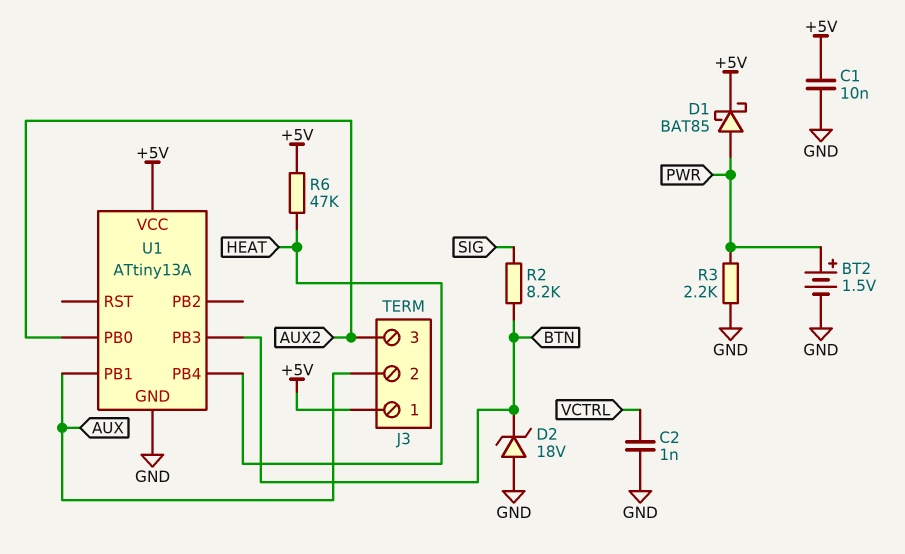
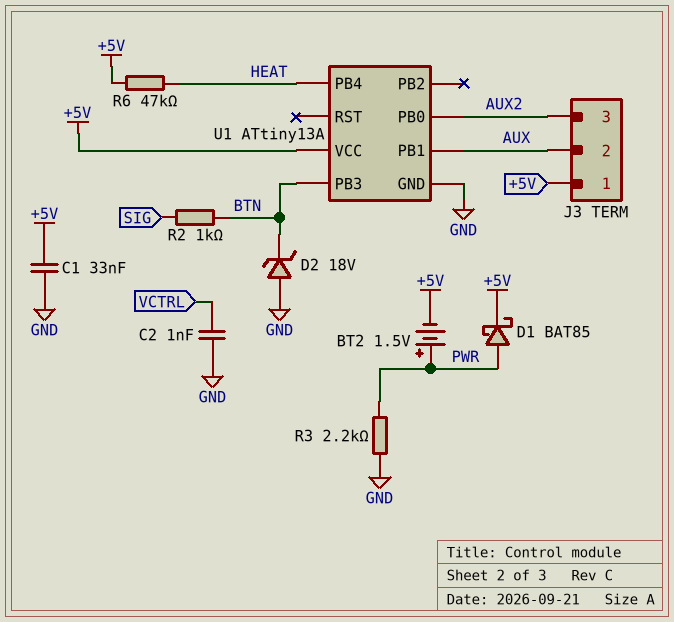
BT2: 1.5V (plus PWR, minus GND) -> 1.5V (plus PWR, minus +5V)
C1: 10nF (+5V, GND) -> 33nF (+5V, GND)
R2: 8.2k (BTN, SIG) -> 1k (BTN, SIG)

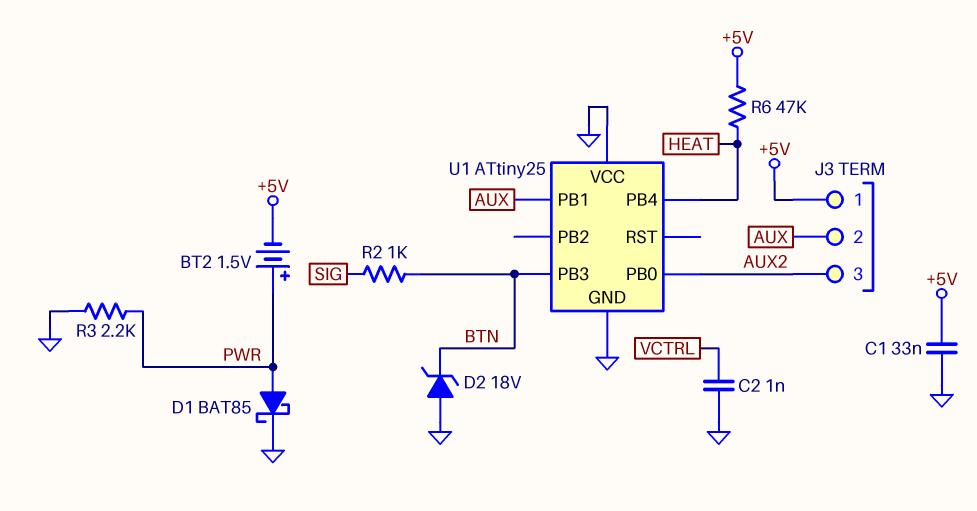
D1: schottky BAT85 (A PWR, K +5V) -> schottky BAT85 (A PWR, K GND)
U1: ATtiny13A -> ATtiny25
U1 pin VCC: +5V -> GND

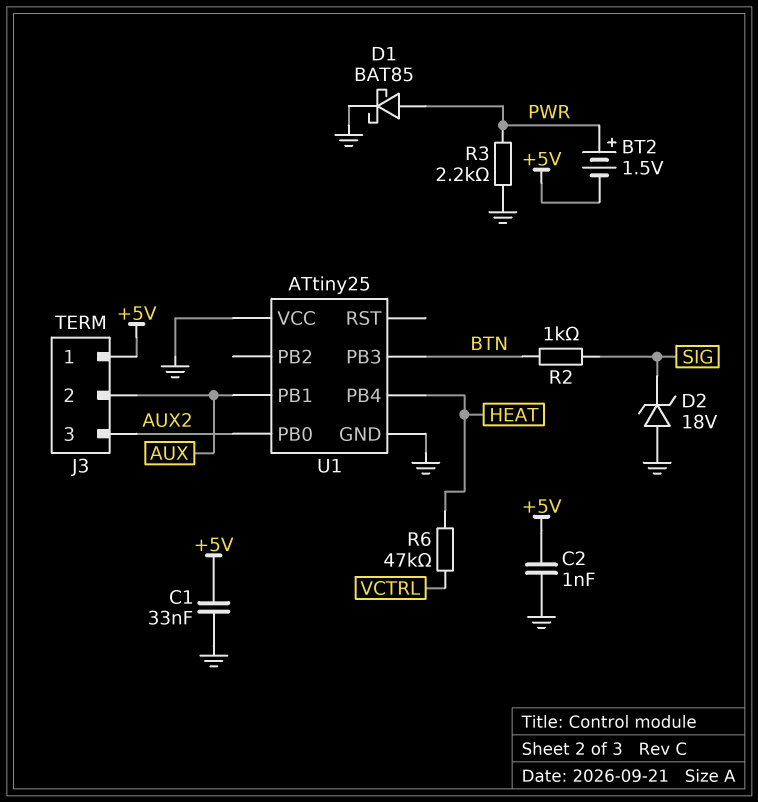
C2: 1nF (GND, VCTRL) -> 1nF (+5V, GND)
D2: zener 18V (A GND, K BTN) -> zener 18V (A GND, K SIG)
R6: 47k (+5V, HEAT) -> 47k (HEAT, VCTRL)

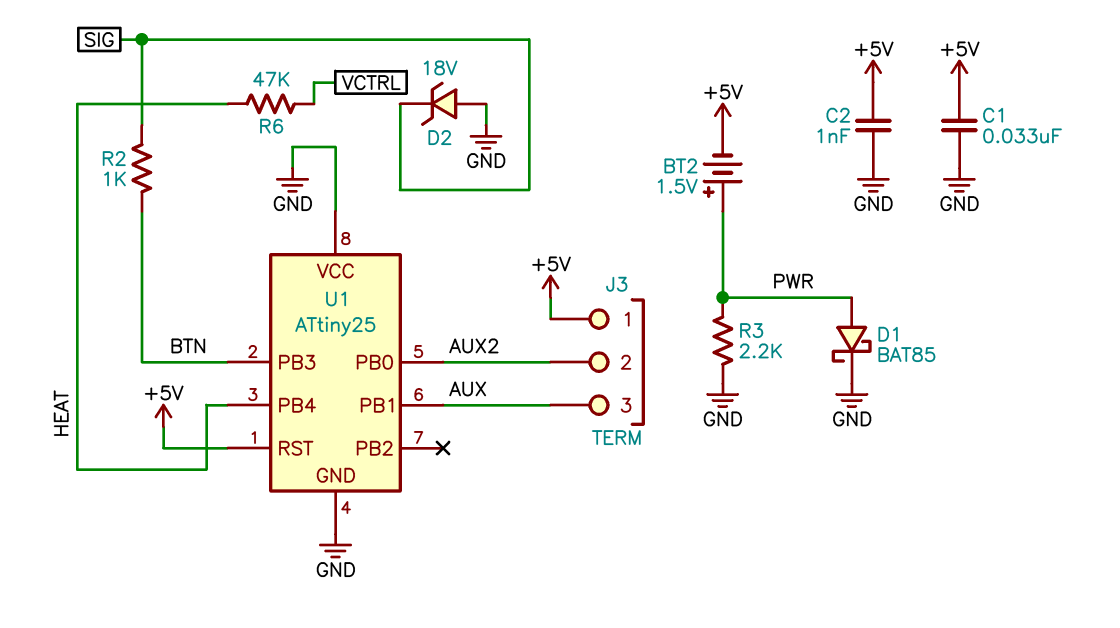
J3 pin 2: AUX -> AUX2
J3 pin 3: AUX2 -> AUX
U1 pin RST: none -> +5V

